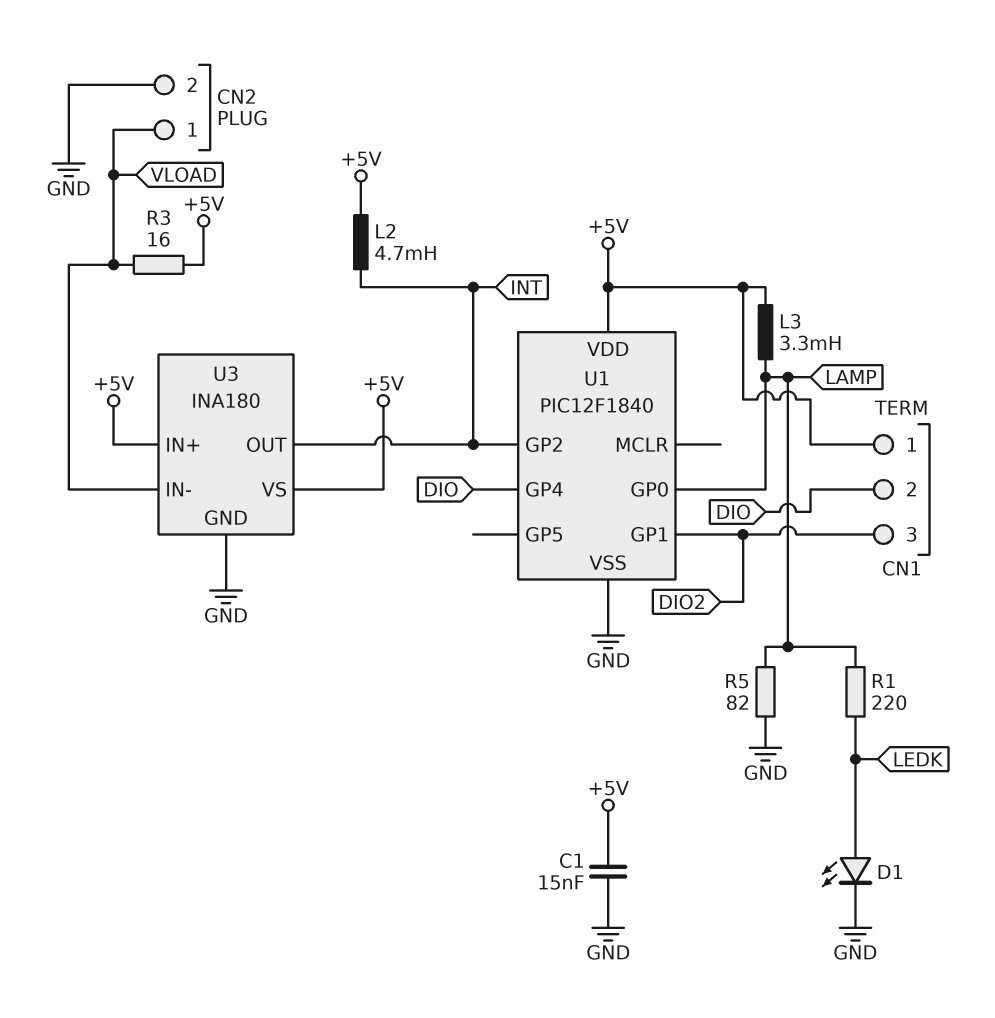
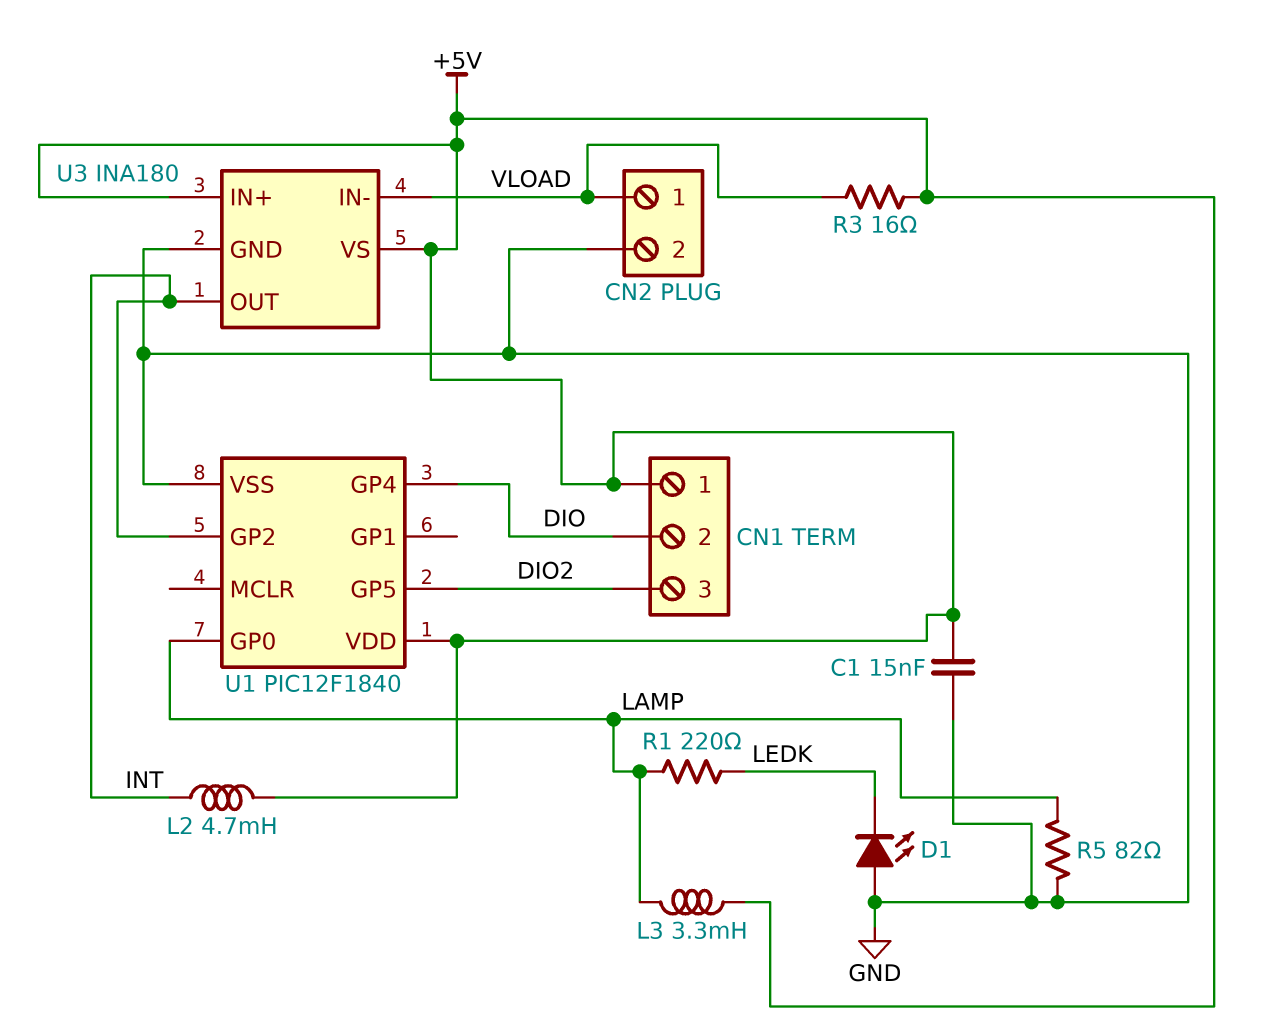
D1: LED (A LEDK, K GND) -> LED (A GND, K LEDK)
U1 pin GP1: DIO2 -> none
U1 pin GP5: none -> DIO2

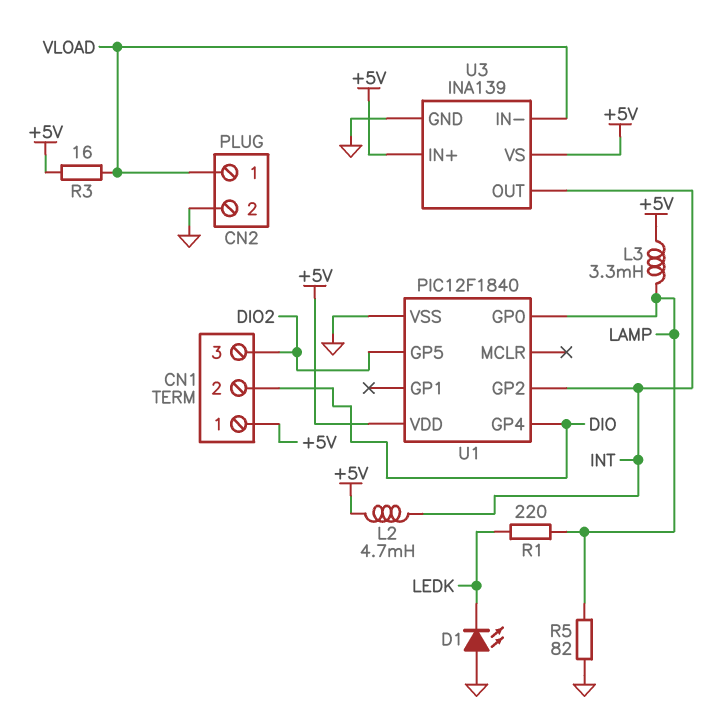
C1: 15nF (+5V, GND) -> none
U3: INA180 -> INA139

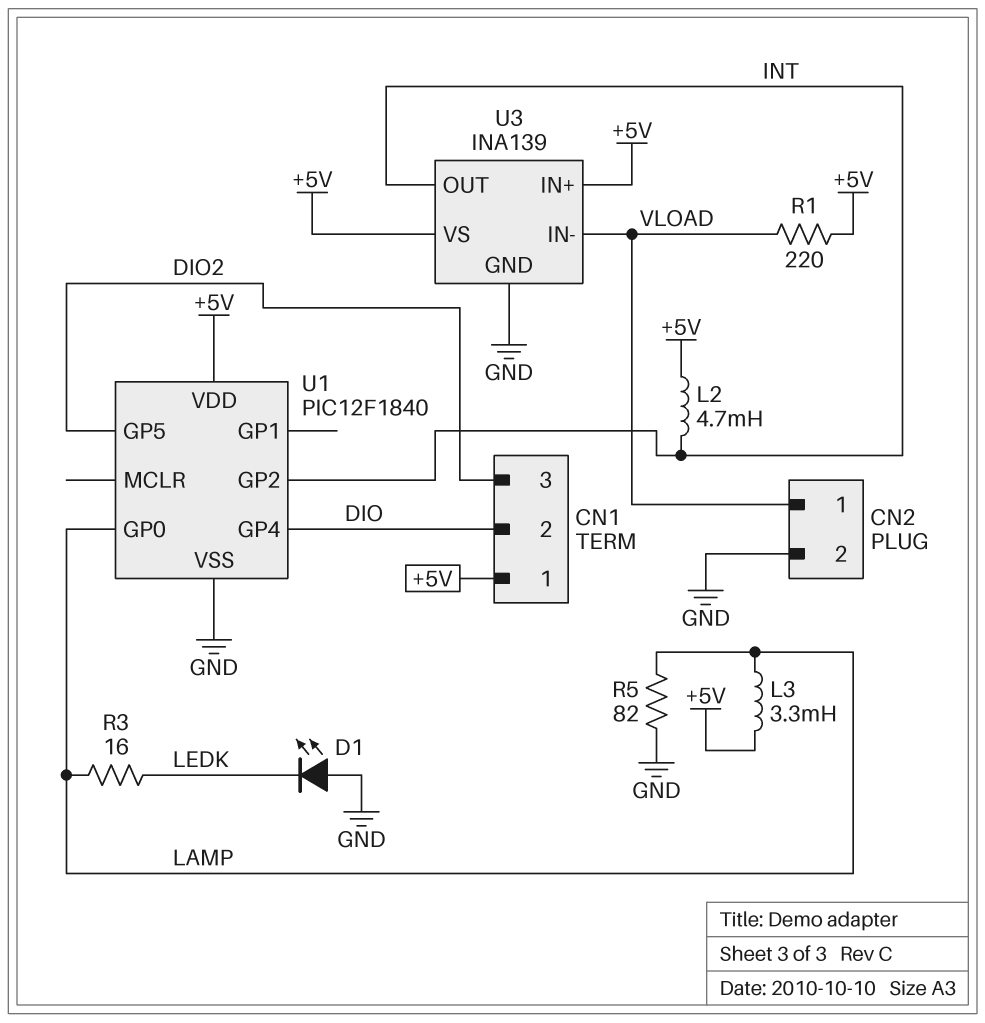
R1: 220 (LAMP, LEDK) -> 220 (+5V, VLOAD)
R3: 16 (+5V, VLOAD) -> 16 (LAMP, LEDK)

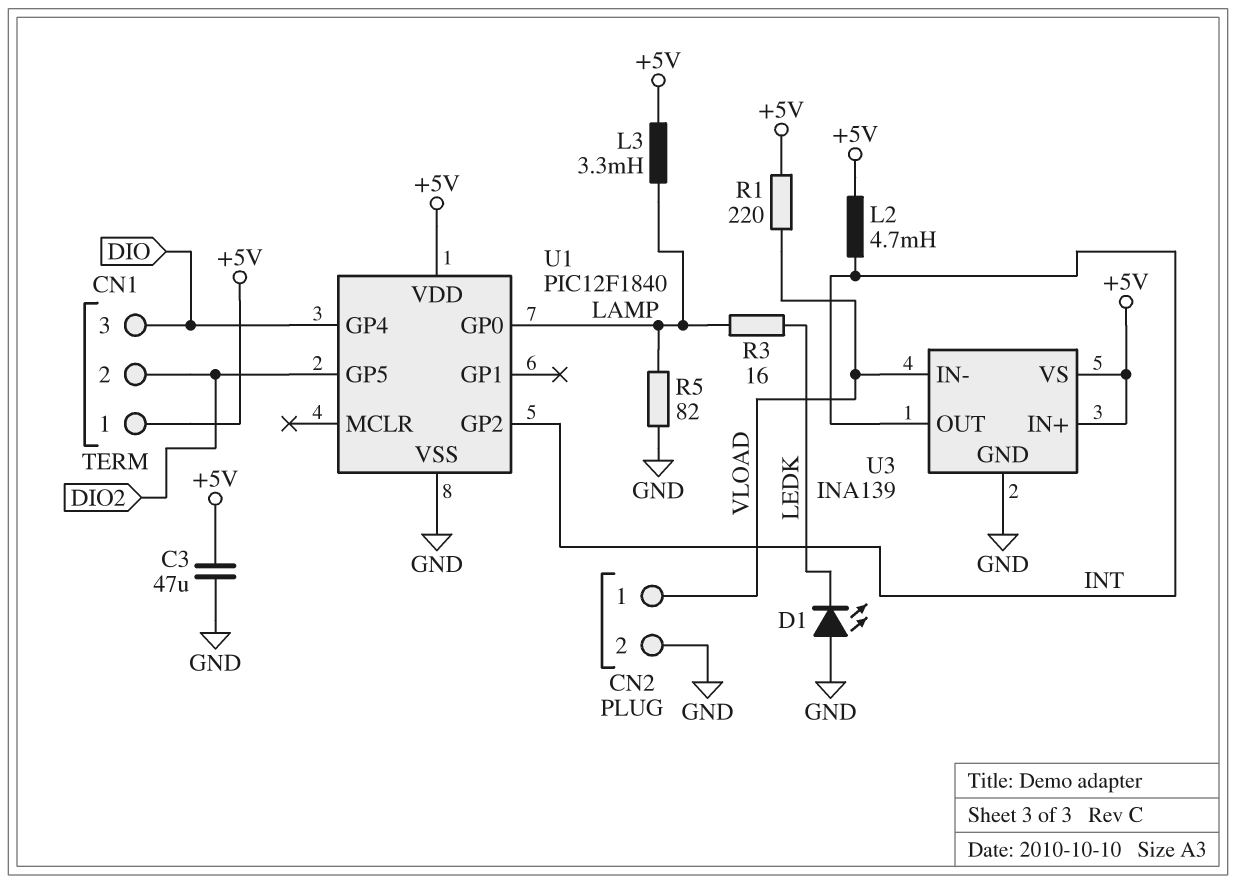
C3: none -> 47uF (+5V, GND)
CN1 pin 2: DIO -> DIO2
CN1 pin 3: DIO2 -> DIO

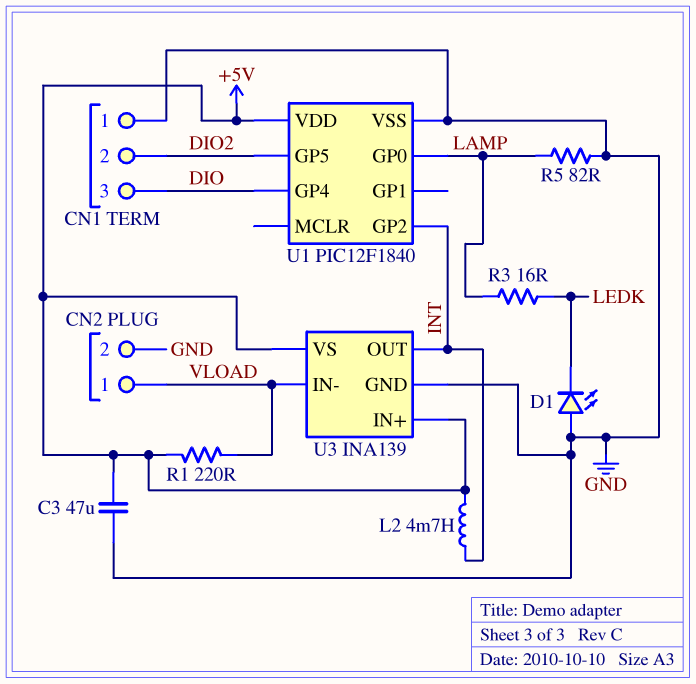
CN1 pin 1: +5V -> GND
L3: 3.3mH (+5V, LAMP) -> none

